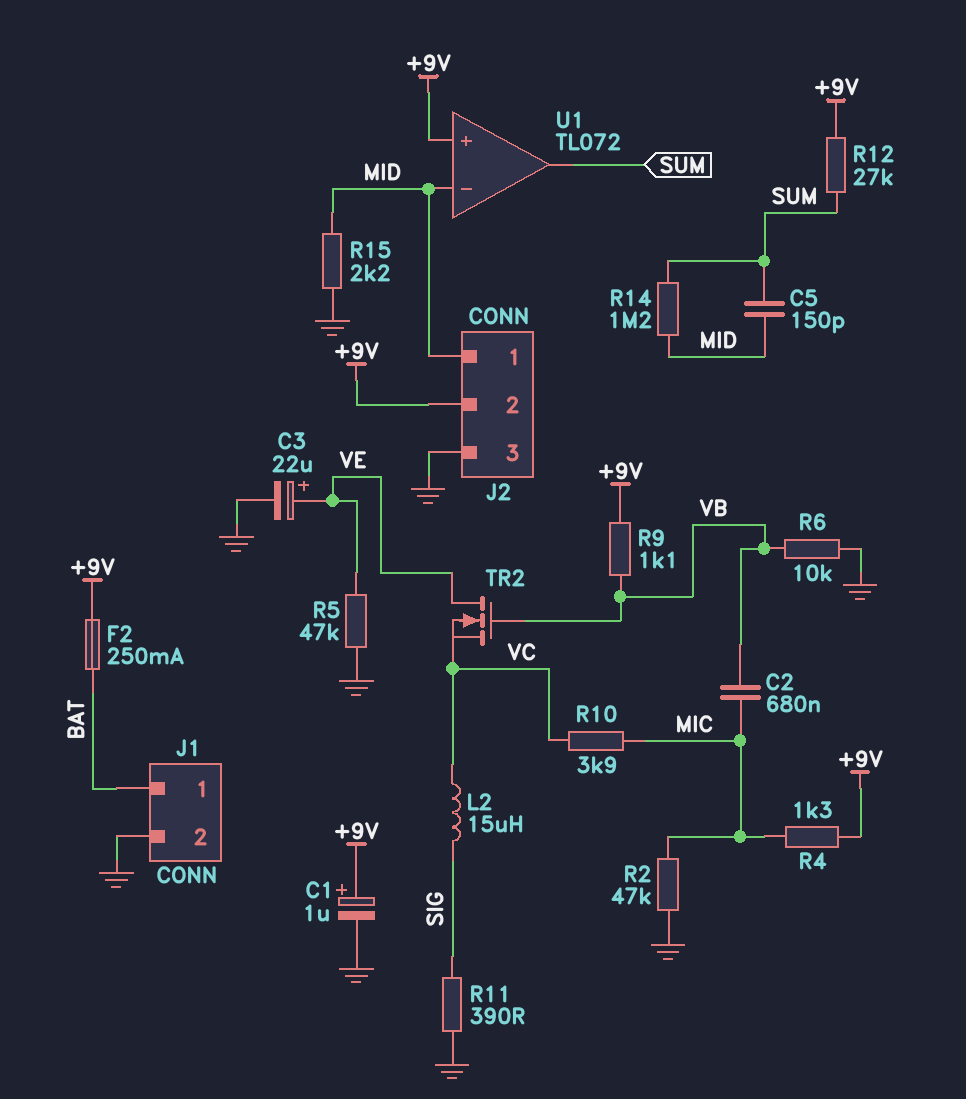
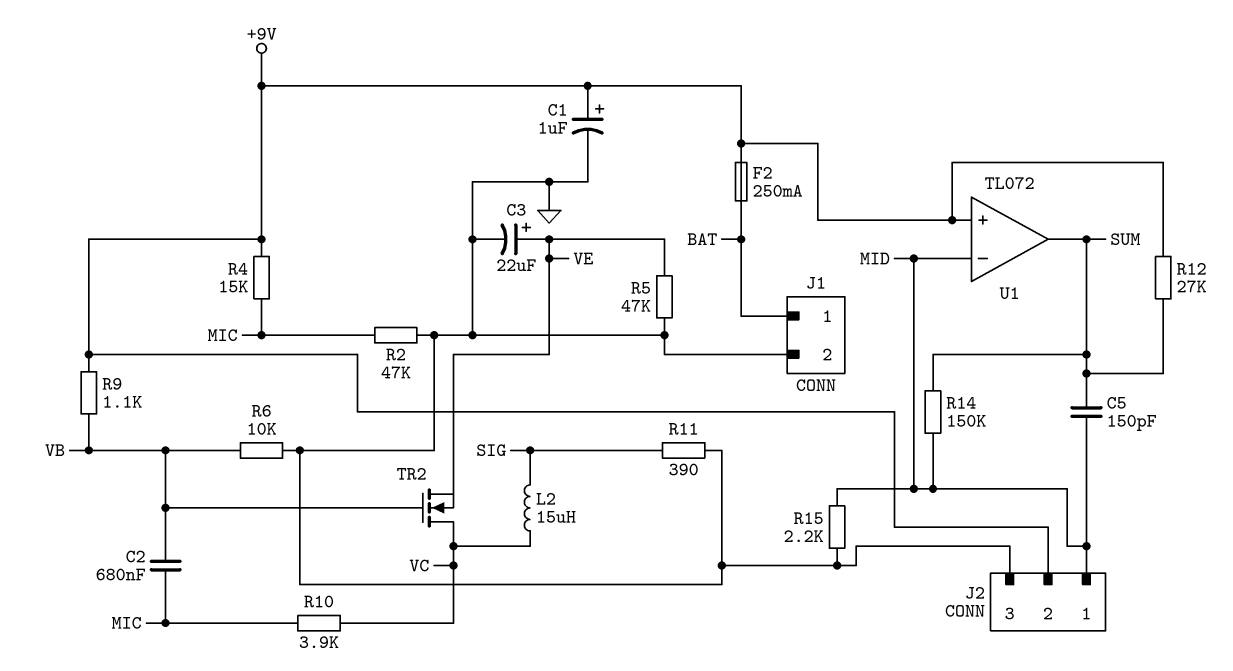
R4: 1.3k (+9V, MIC) -> 15k (+9V, MIC)
R14: 1.2M (MID, SUM) -> 150k (MID, SUM)
TR2: NMOS (G VB, D VE, S VC) -> NMOS (G VB, D VC, S VE)

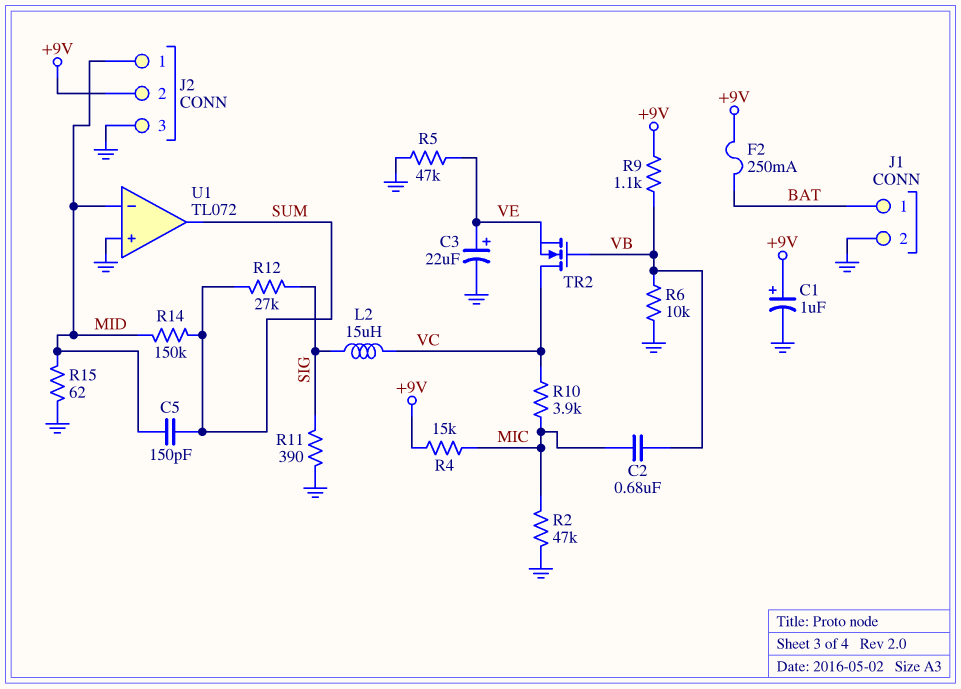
R12: 27k (+9V, SUM) -> 27k (SIG, SUM)
R15: 2.2k (GND, MID) -> 62 (GND, MID)
U1 pin in+: +9V -> GND

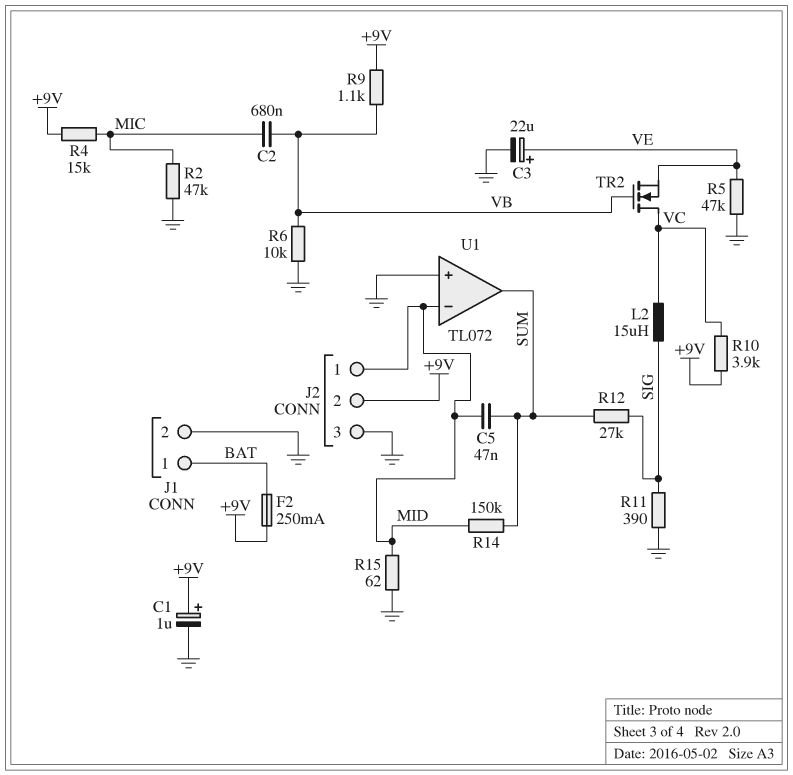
C5: 150pF (MID, SUM) -> 47nF (MID, SUM)
R10: 3.9k (MIC, VC) -> 3.9k (+9V, VC)

